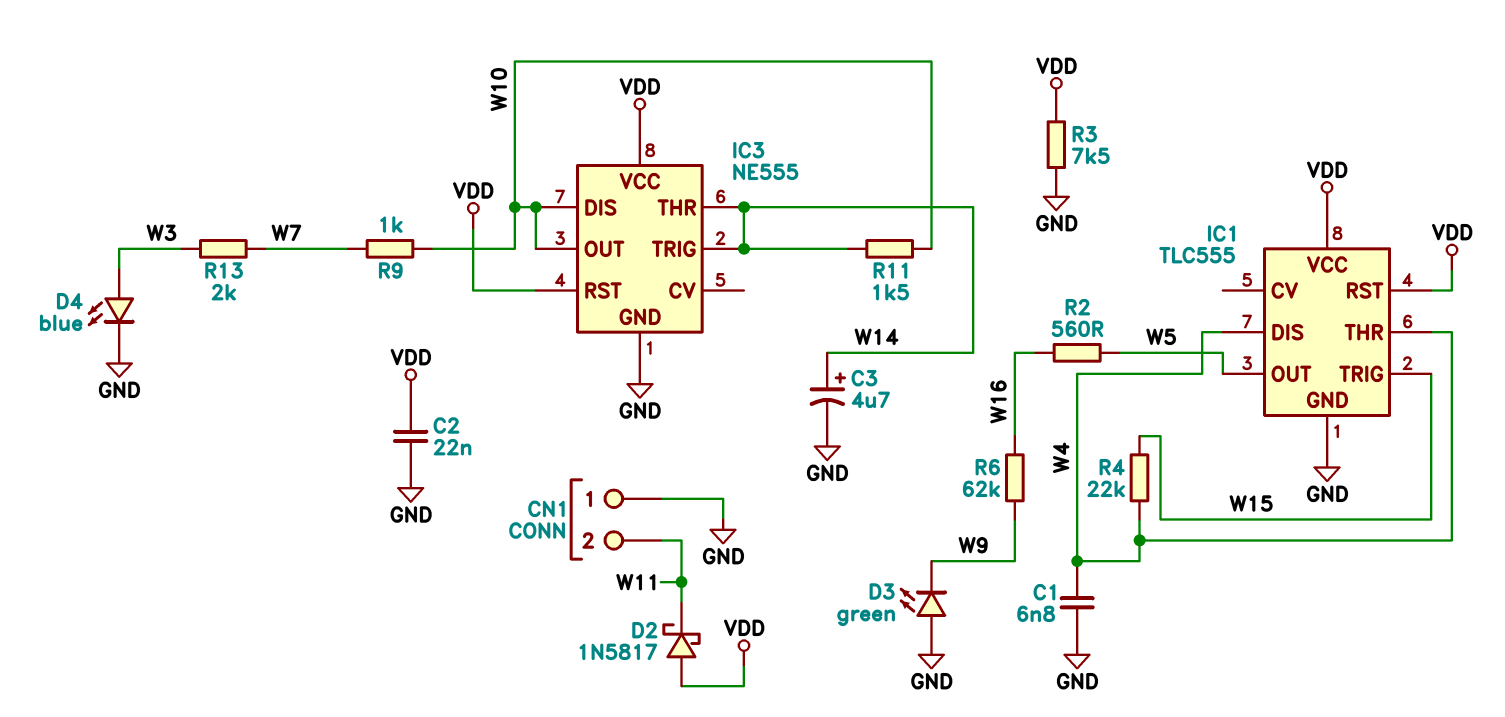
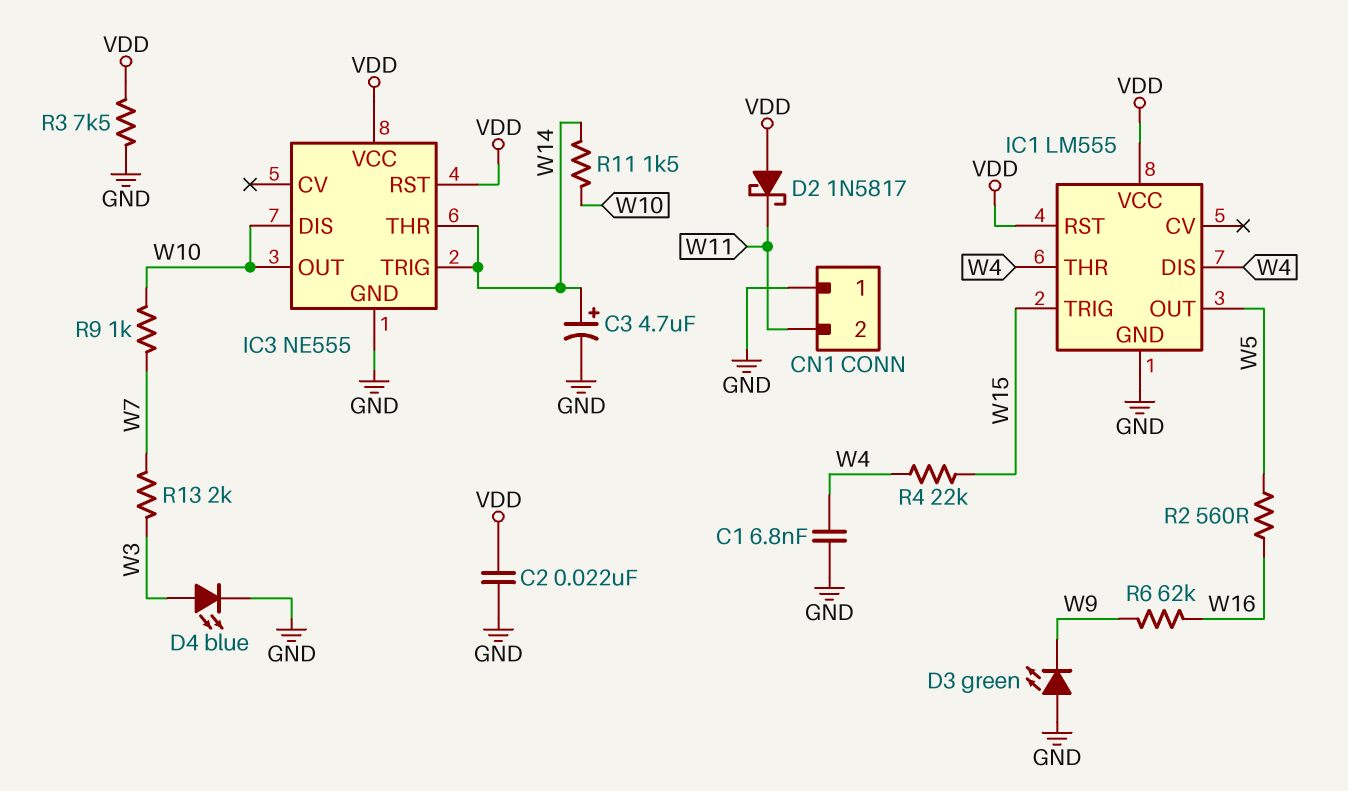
IC1: TLC555 -> LM555

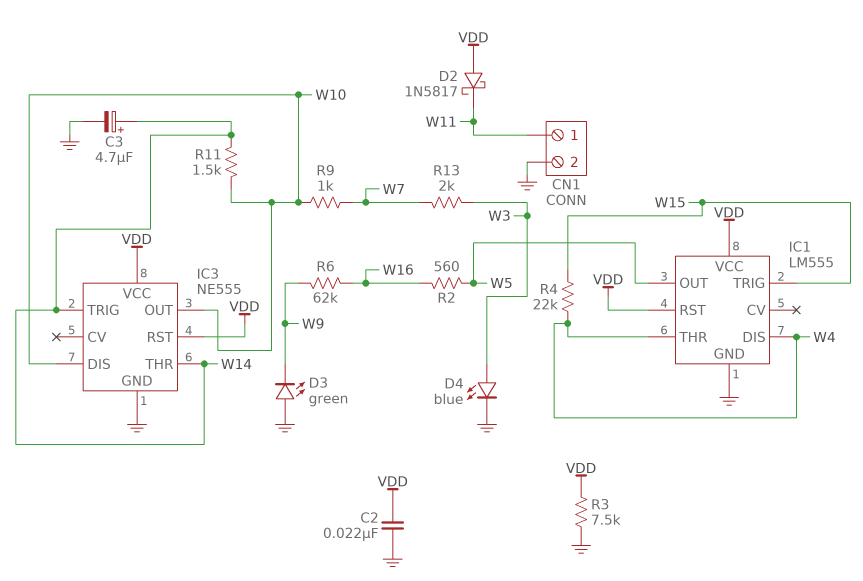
C1: 6.8nF (GND, W4) -> none
CN1 pin 1: GND -> W11
CN1 pin 2: W11 -> GND

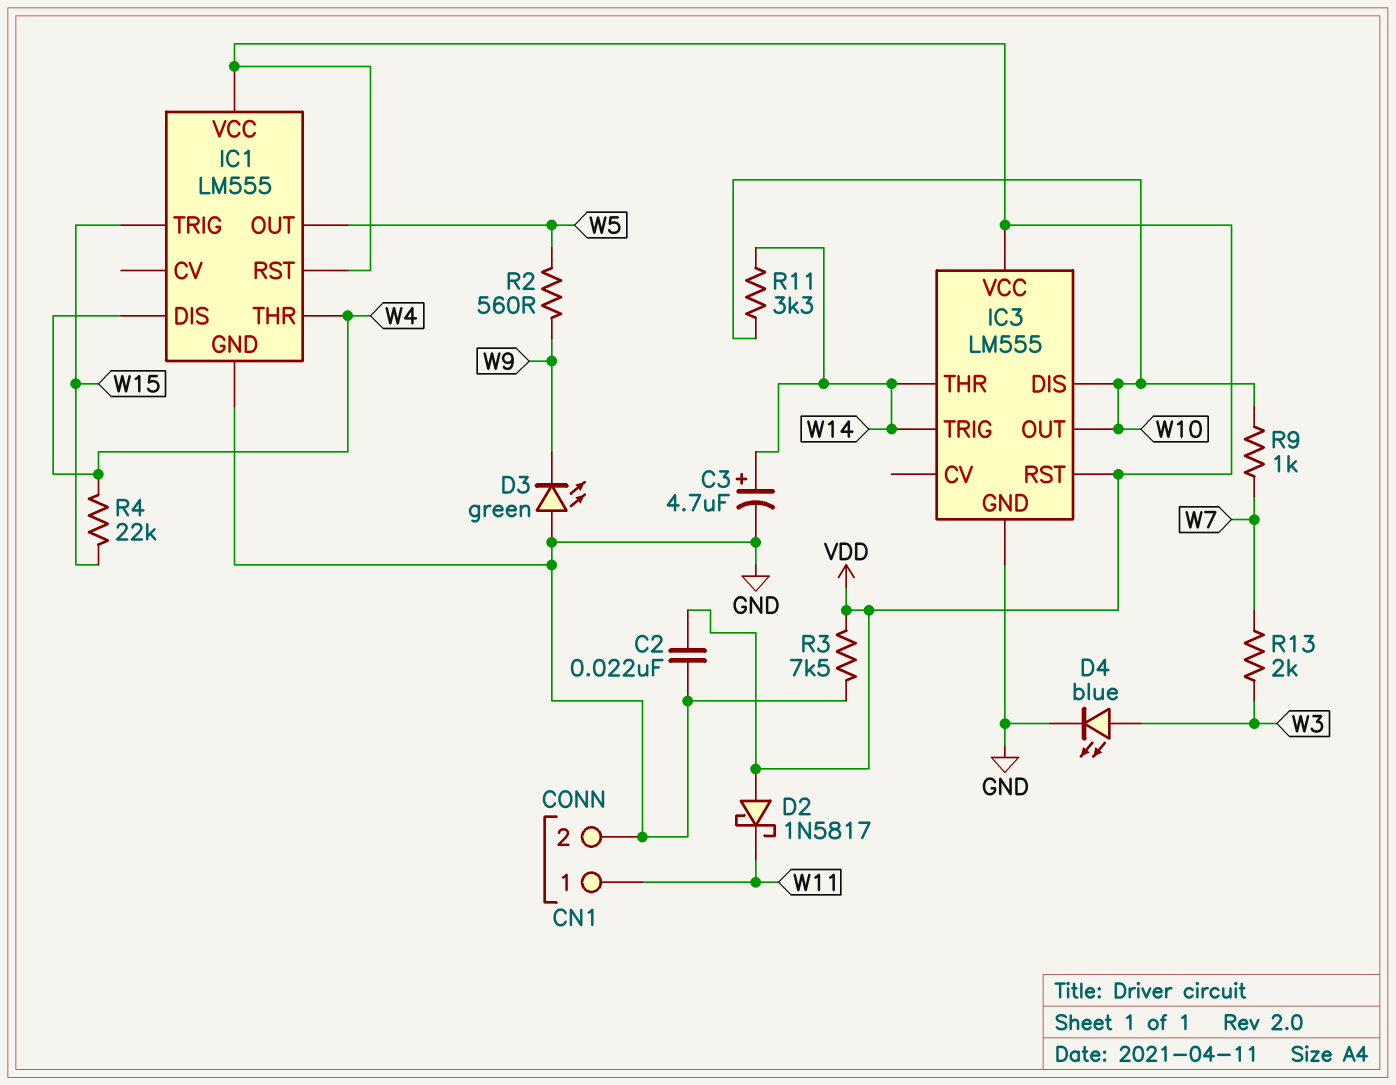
IC3: NE555 -> LM555
R2: 560 (W5, W16) -> 560 (W5, W9)
R6: 62k (W9, W16) -> none
R11: 1.5k (W10, W14) -> 3.3k (W10, W14)

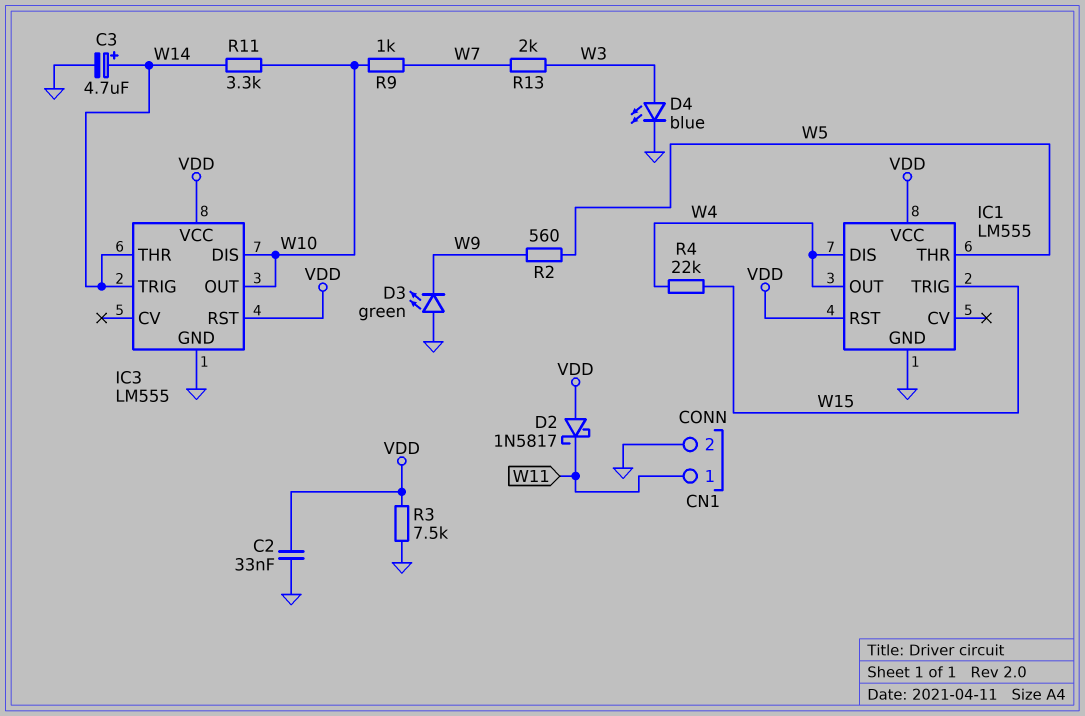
C2: 22nF (GND, VDD) -> 33nF (GND, VDD)
IC1 pin OUT: W5 -> W4
IC1 pin THR: W4 -> W5

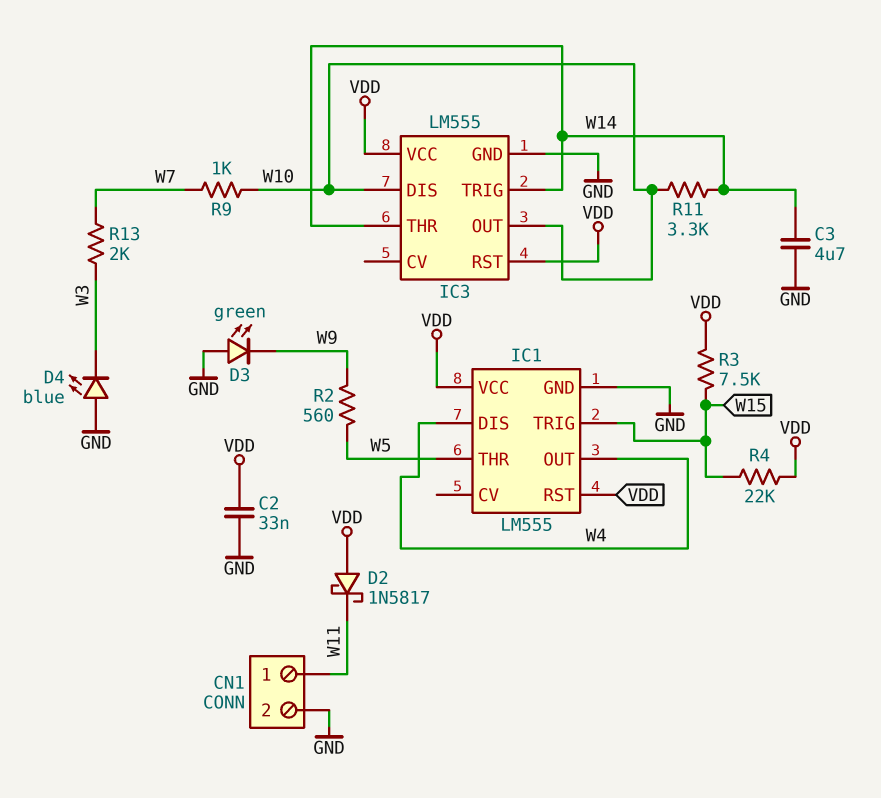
C3: 4.7uF (plus W14, minus GND) -> 4.7uF (GND, W14)
D4: LED blue (A W3, K GND) -> LED blue (A GND, K W3)
R3: 7.5k (GND, VDD) -> 7.5k (VDD, W15)
R4: 22k (W4, W15) -> 22k (VDD, W15)

